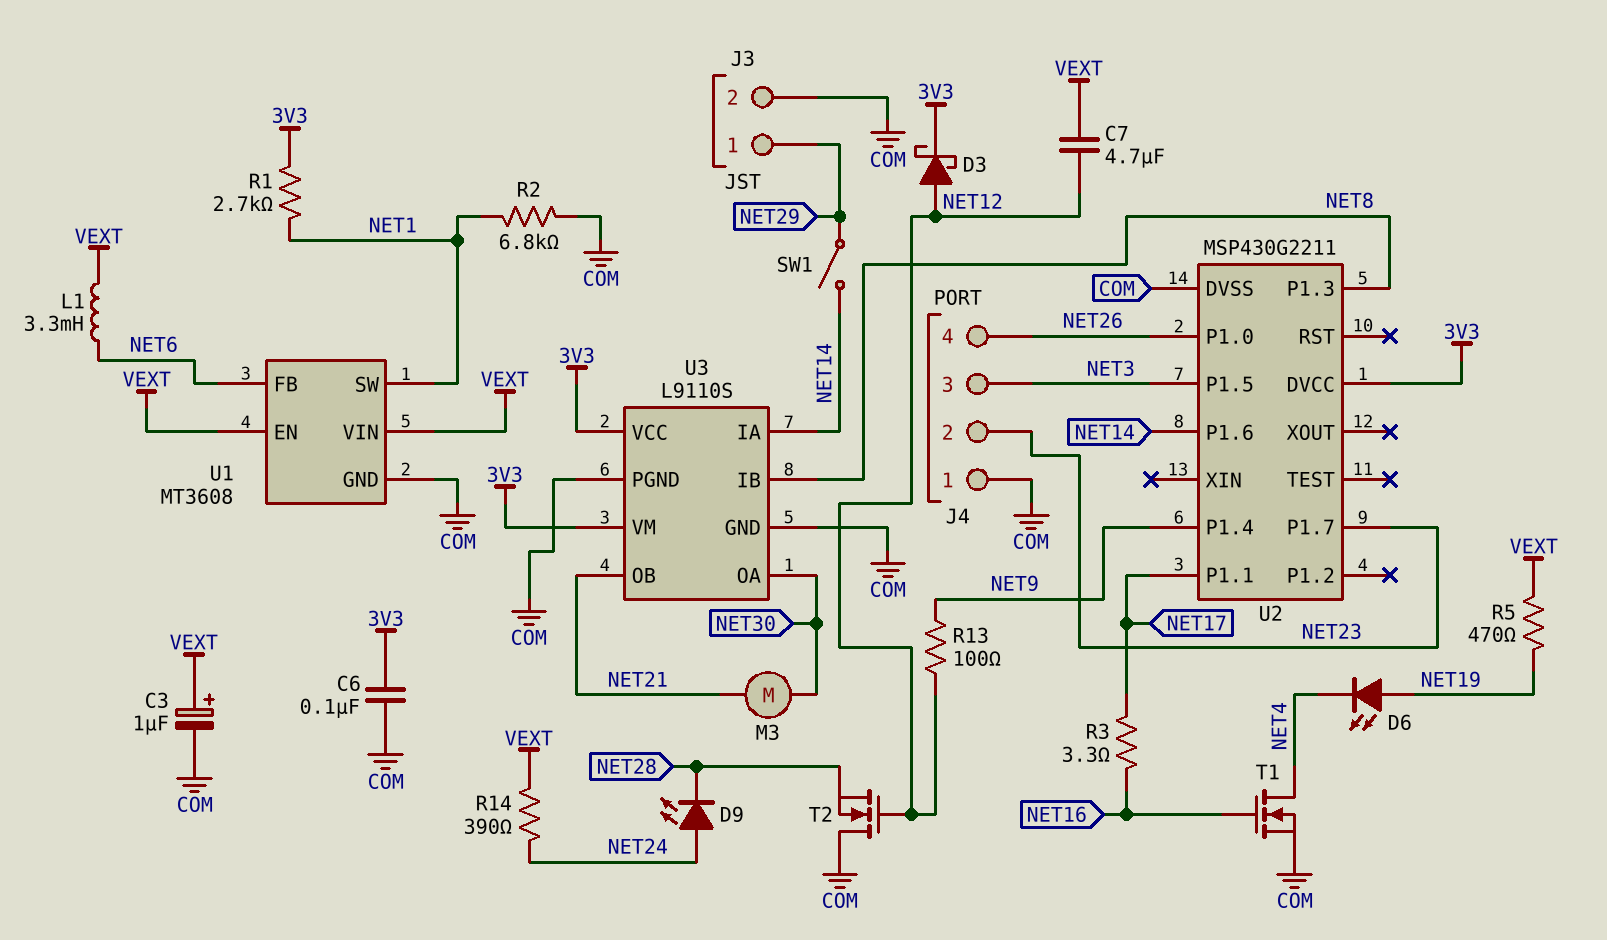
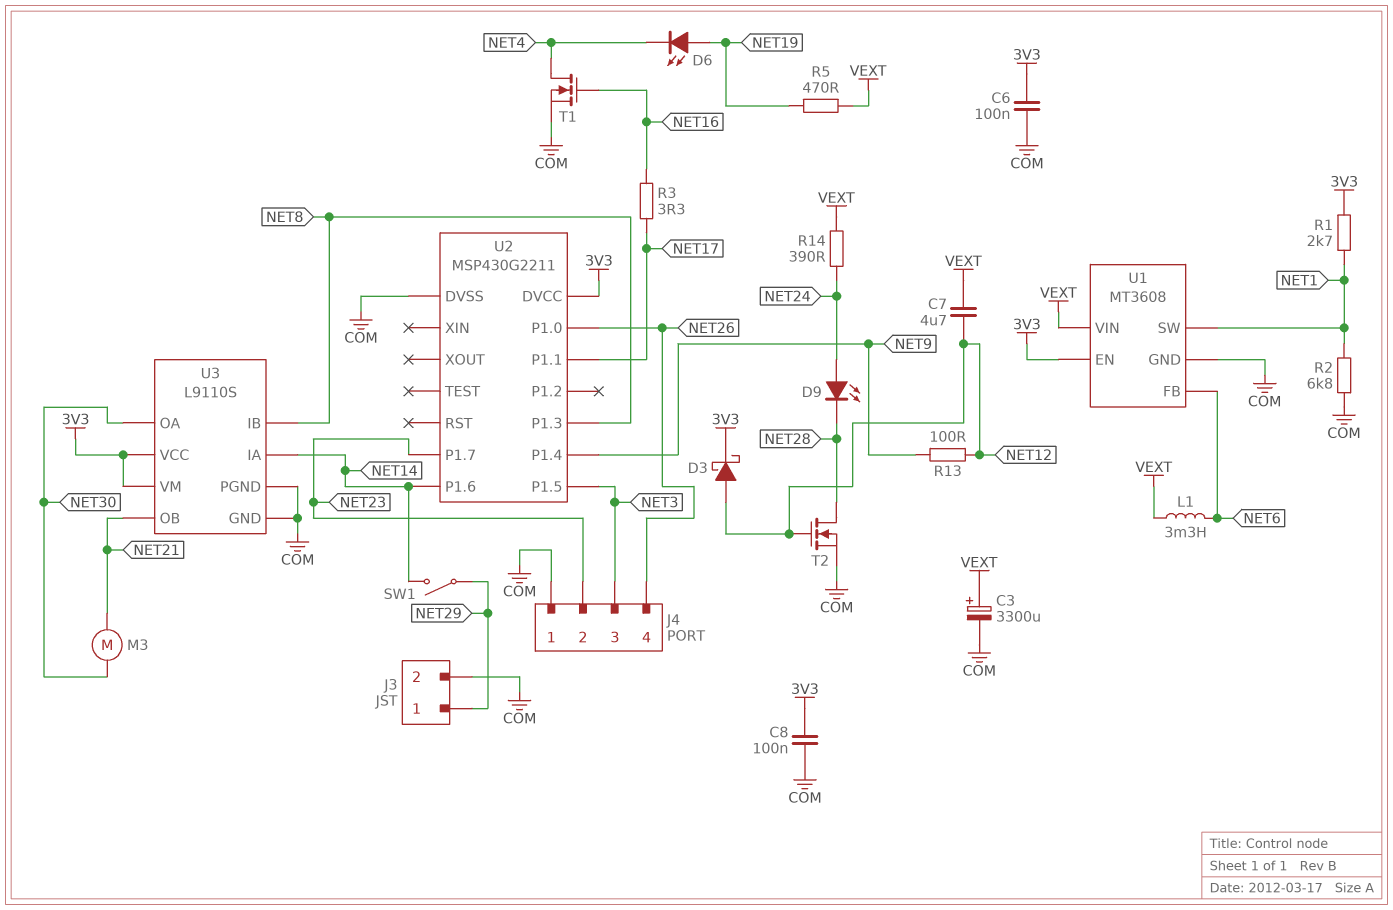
C3: 1uF (plus VEXT, minus COM) -> 3300uF (plus VEXT, minus COM)
C8: none -> 100nF (3V3, COM)
T2: NMOS (G NET12, D COM, S NET28) -> NMOS (G NET12, D NET28, S COM)
U1 pin EN: VEXT -> 3V3

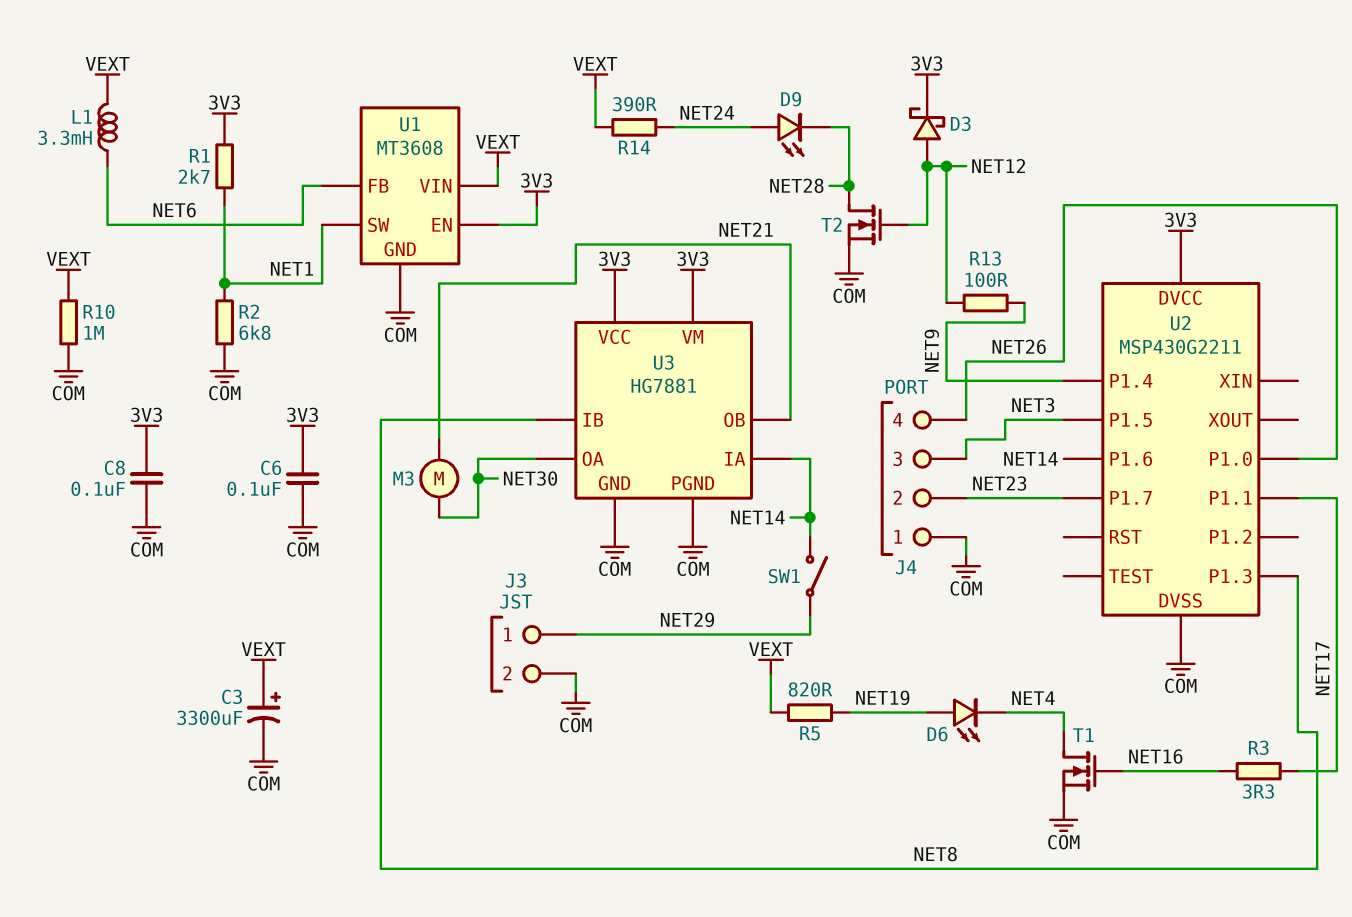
C7: 4.7uF (NET12, VEXT) -> none
R5: 470 (NET19, VEXT) -> 820 (NET19, VEXT)
R10: none -> 1M (COM, VEXT)
U3: L9110S -> HG7881

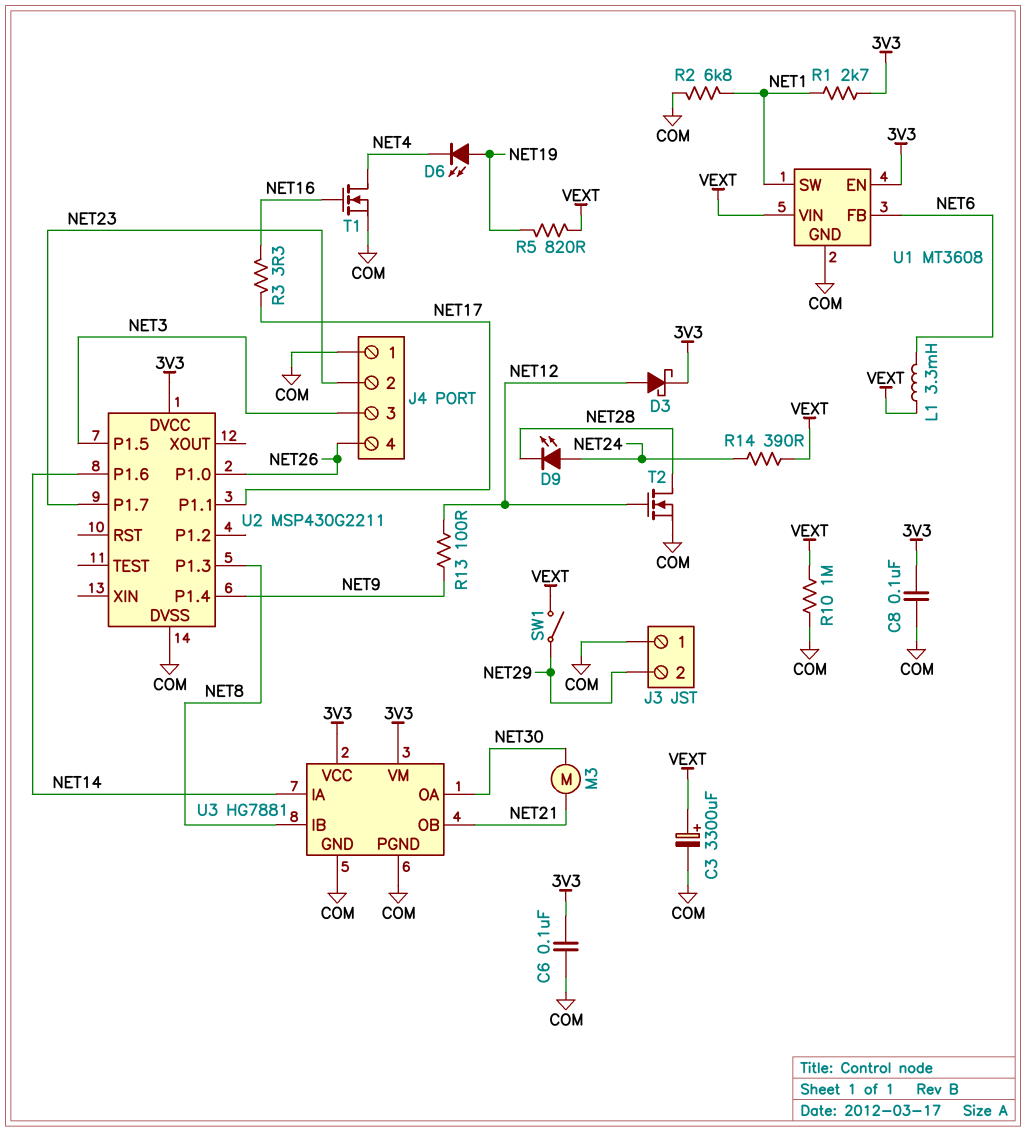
J3 pin 1: NET29 -> COM
J3 pin 2: COM -> NET29
SW1: switch (NET14, NET29) -> switch (NET29, VEXT)

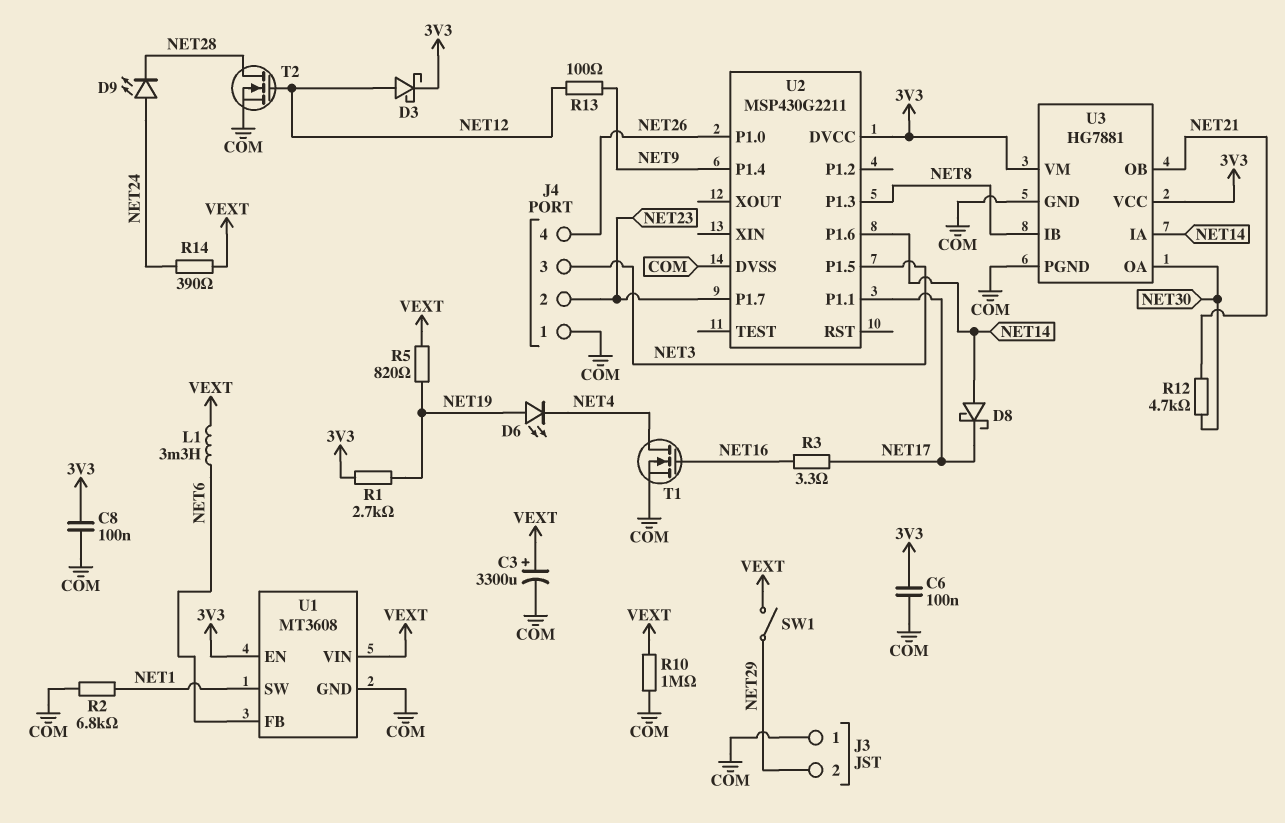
D8: none -> schottky (A NET14, K NET17)
M3: motor (NET21, NET30) -> none
R1: 2.7k (3V3, NET1) -> 2.7k (3V3, NET19)
R12: none -> 4.7k (NET21, NET30)

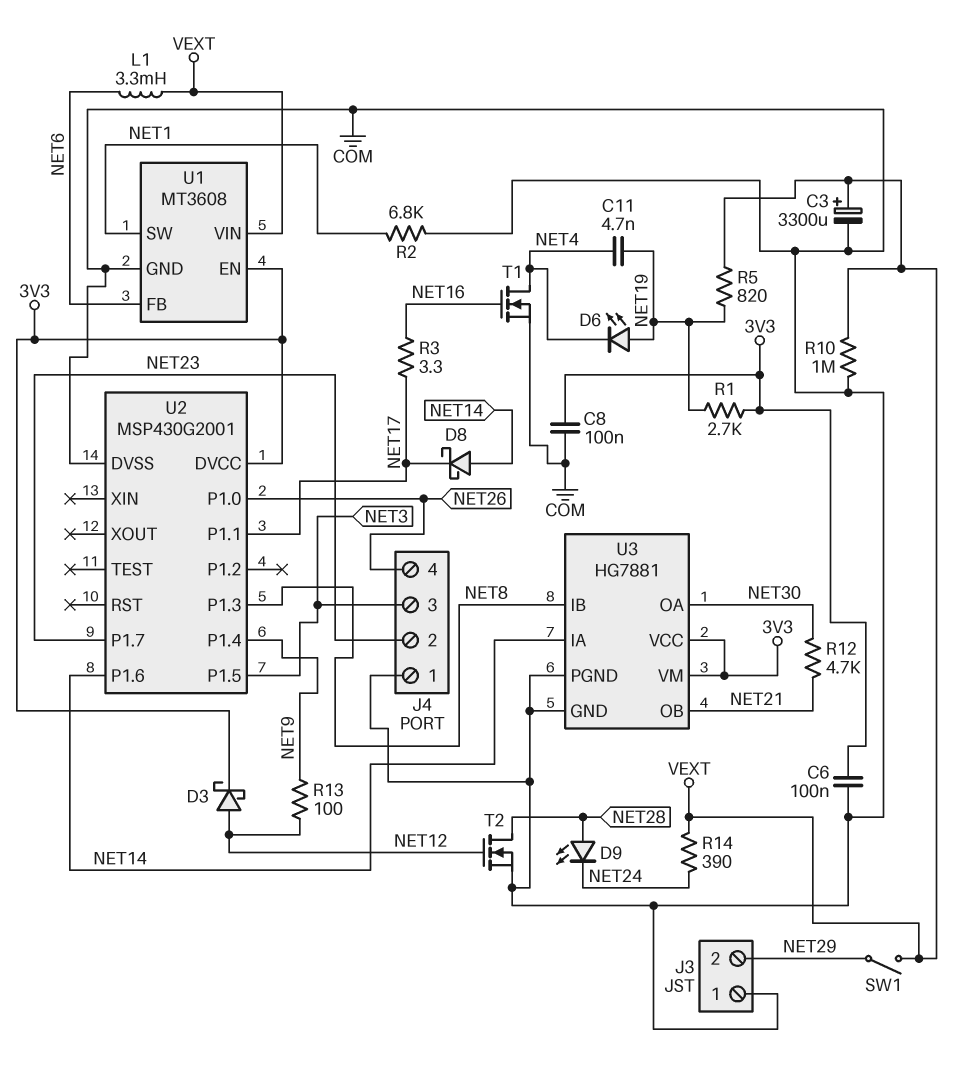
C11: none -> 4.7nF (NET4, NET19)
D9: LED (A NET24, K NET28) -> LED (A NET28, K NET24)
U2: MSP430G2211 -> MSP430G2001

